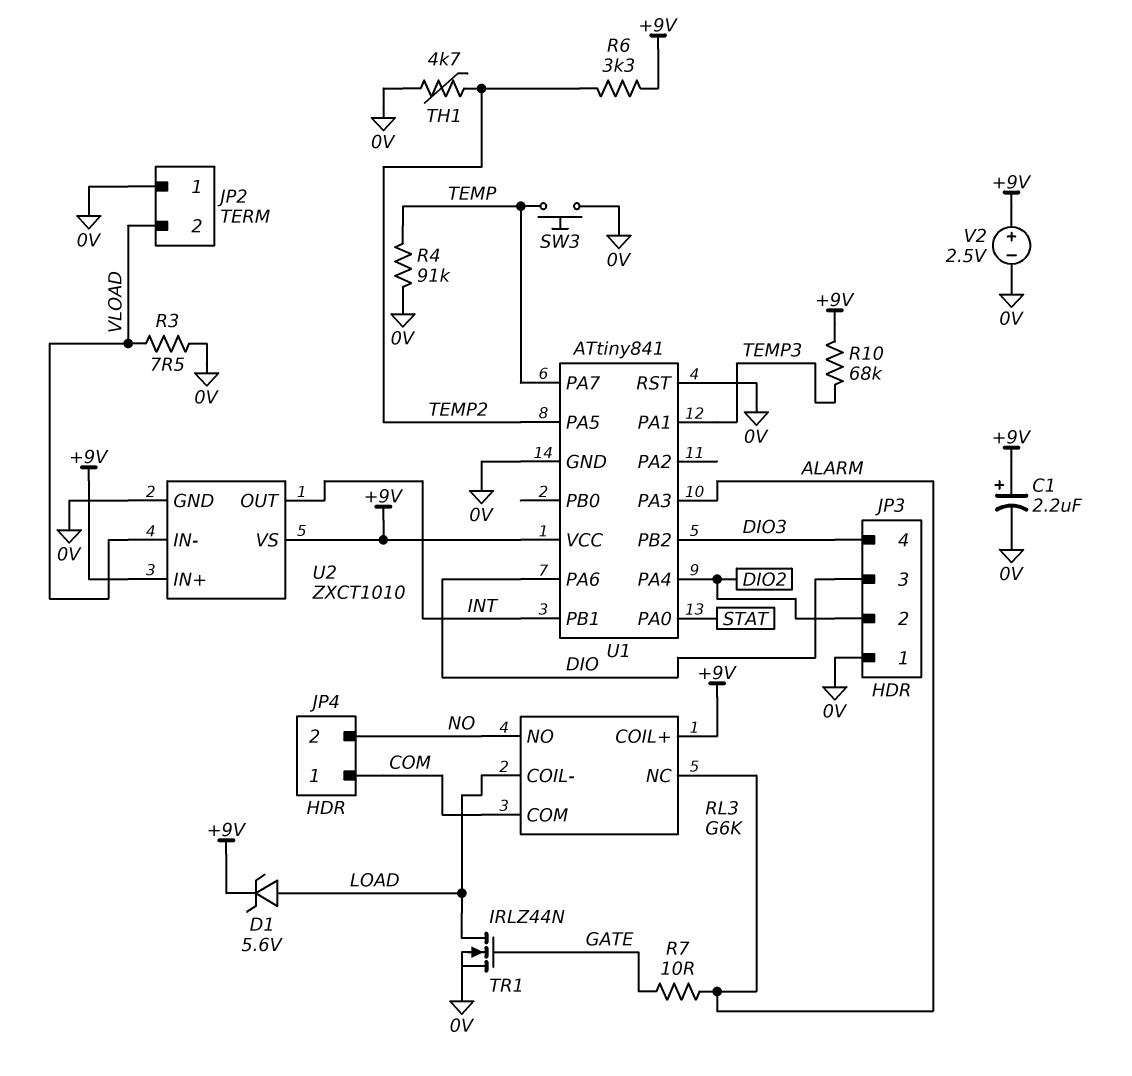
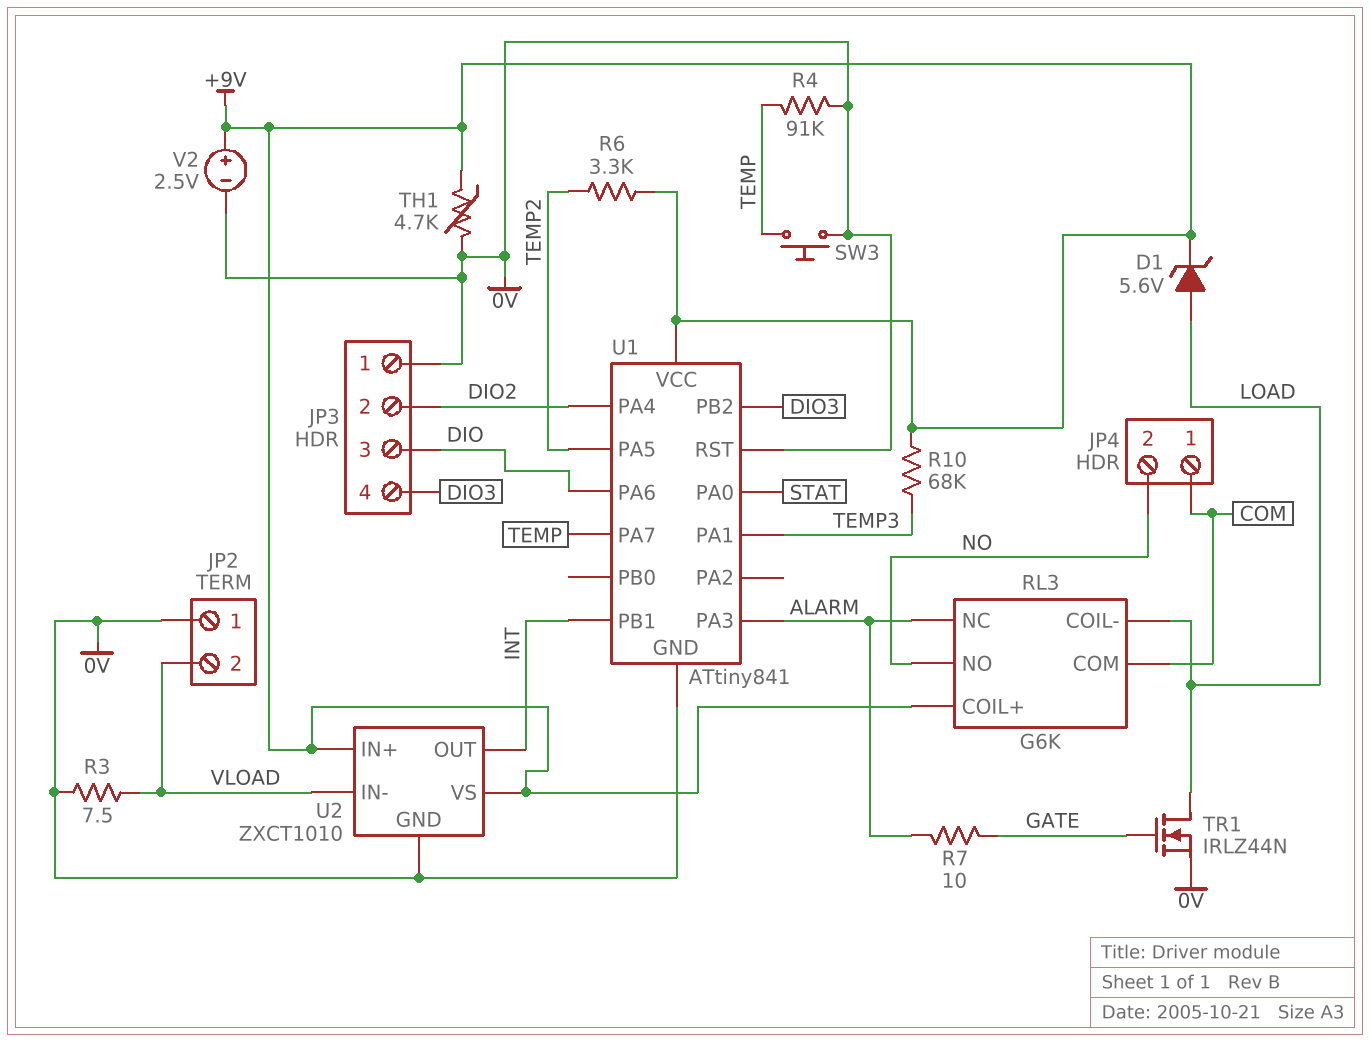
C1: 2.2uF (plus +9V, minus 0V) -> none
TH1: 4.7k (0V, TEMP2) -> 4.7k (+9V, 0V)

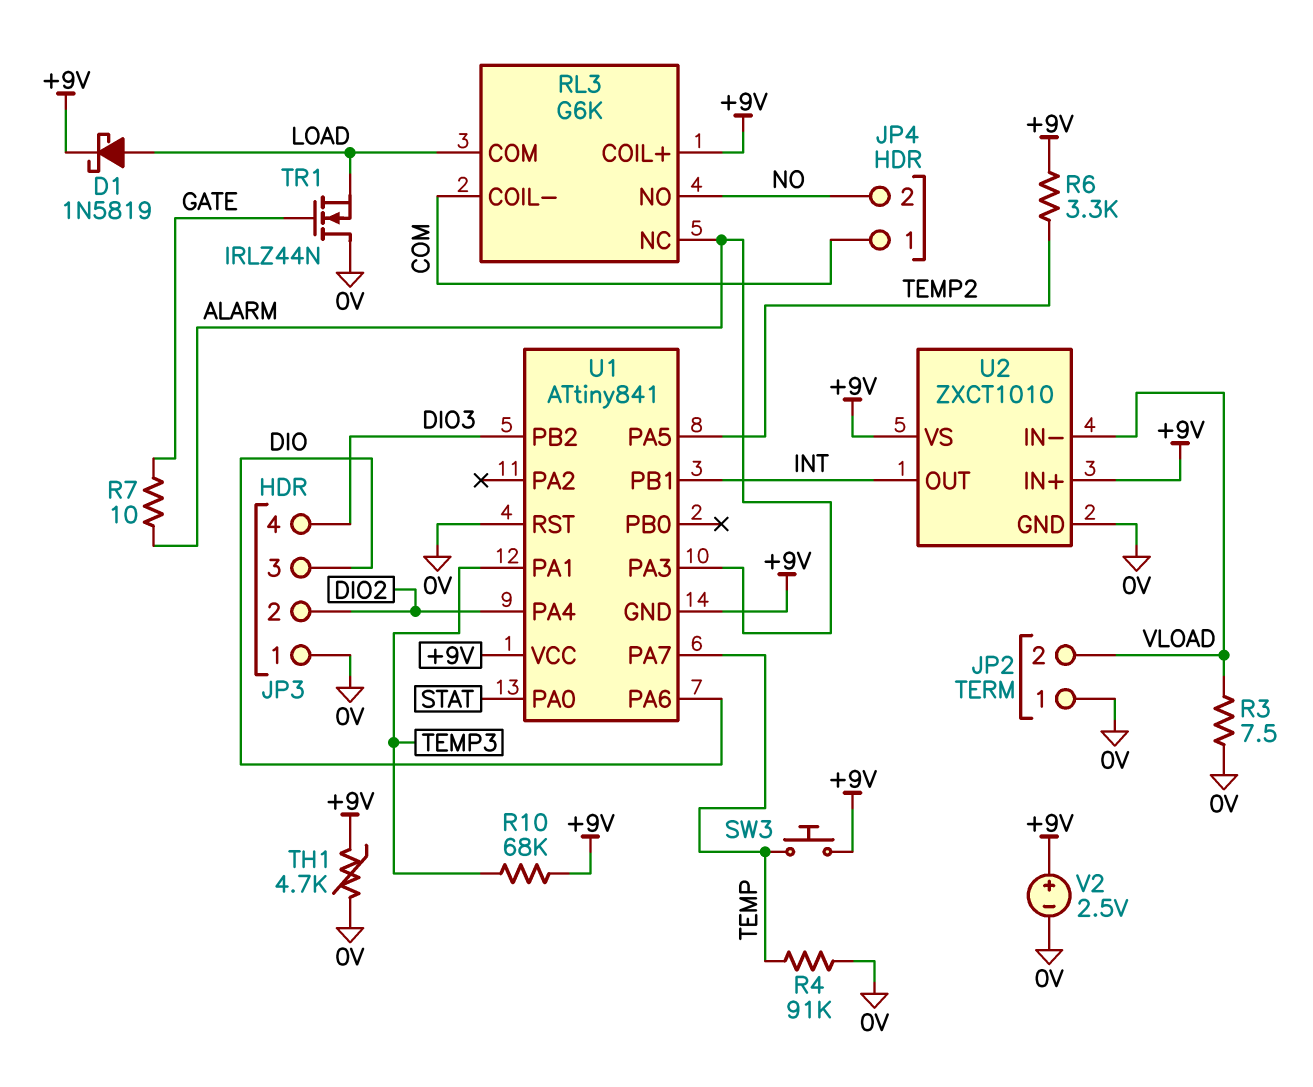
D1: zener 5.6V (A LOAD, K +9V) -> schottky 1N5819 (A LOAD, K +9V)
RL3 pin COIL-: LOAD -> COM
RL3 pin COM: COM -> LOAD
SW3: button (0V, TEMP) -> button (+9V, TEMP)
TR1: NMOS IRLZ44N (G GATE, D LOAD, S 0V) -> NMOS IRLZ44N (G GATE, D 0V, S LOAD)
U1 pin GND: 0V -> +9V

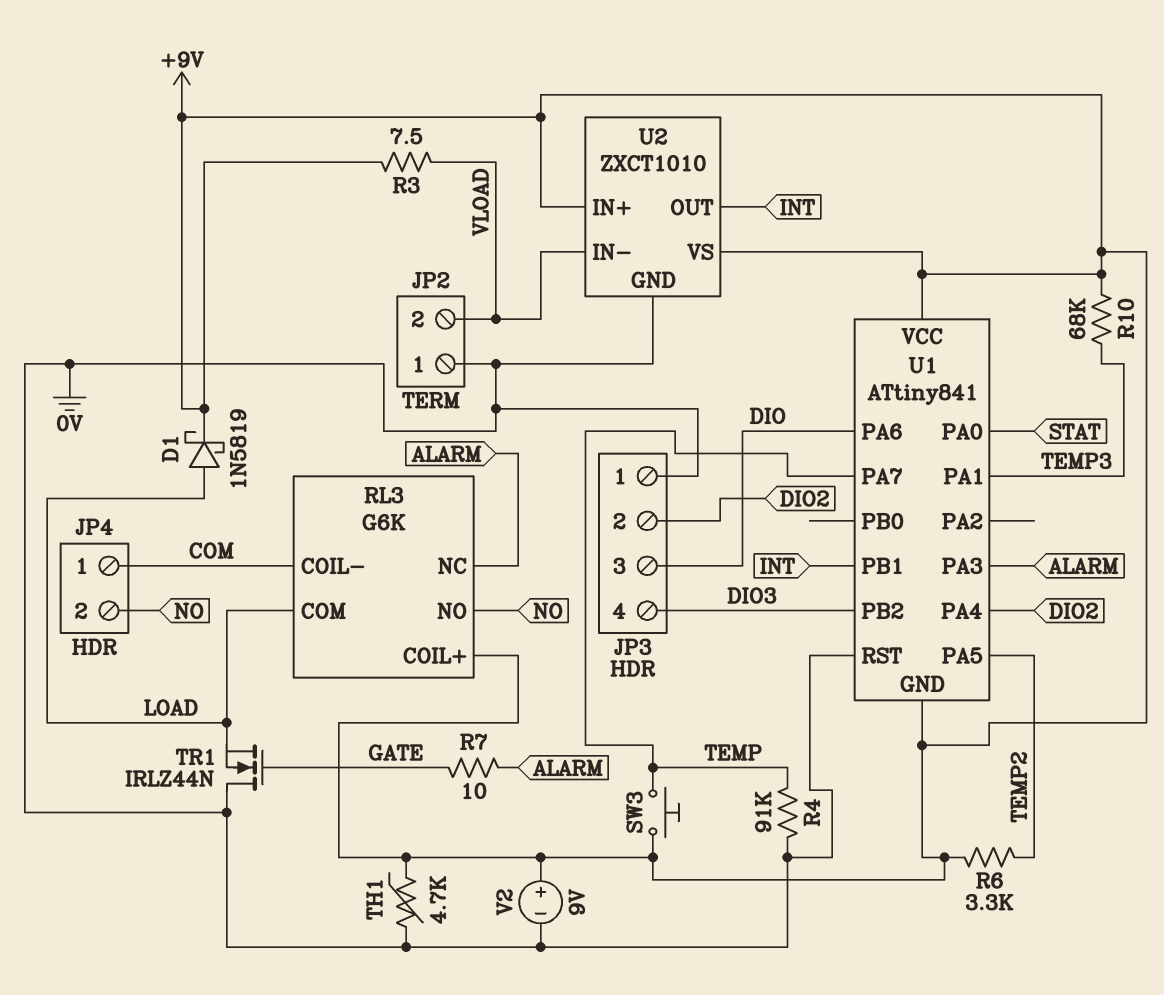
R3: 7.5 (0V, VLOAD) -> 7.5 (+9V, VLOAD)
V2: 2.5V (plus +9V, minus 0V) -> 9V (plus +9V, minus 0V)

